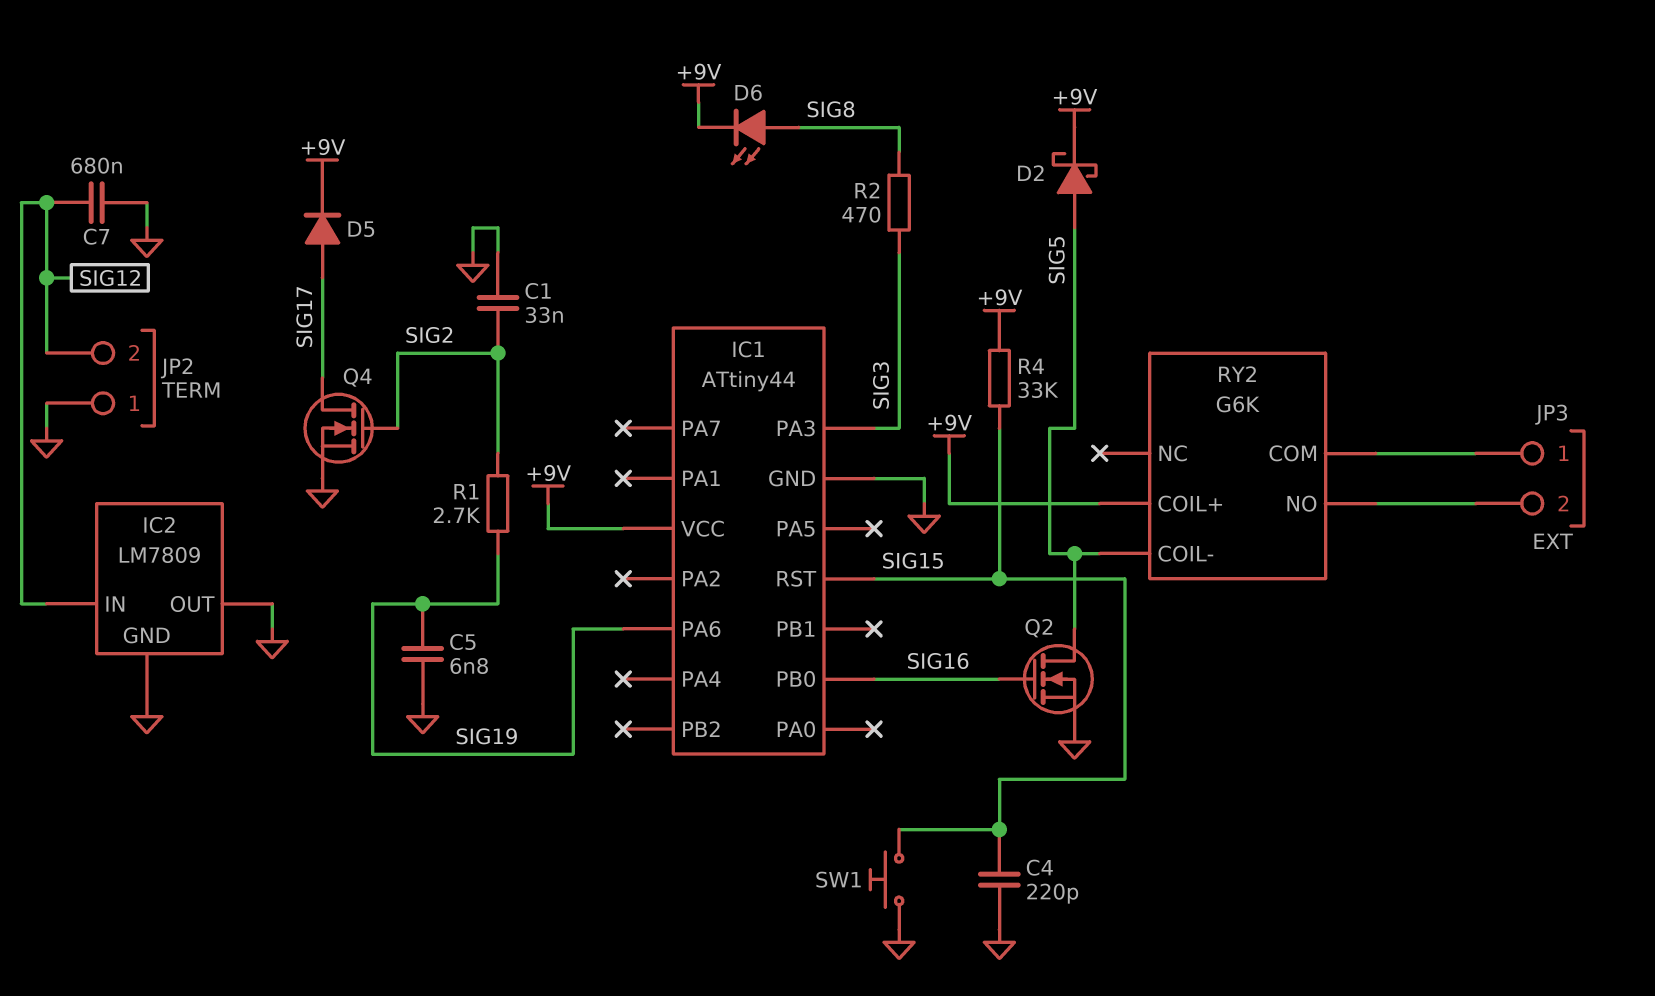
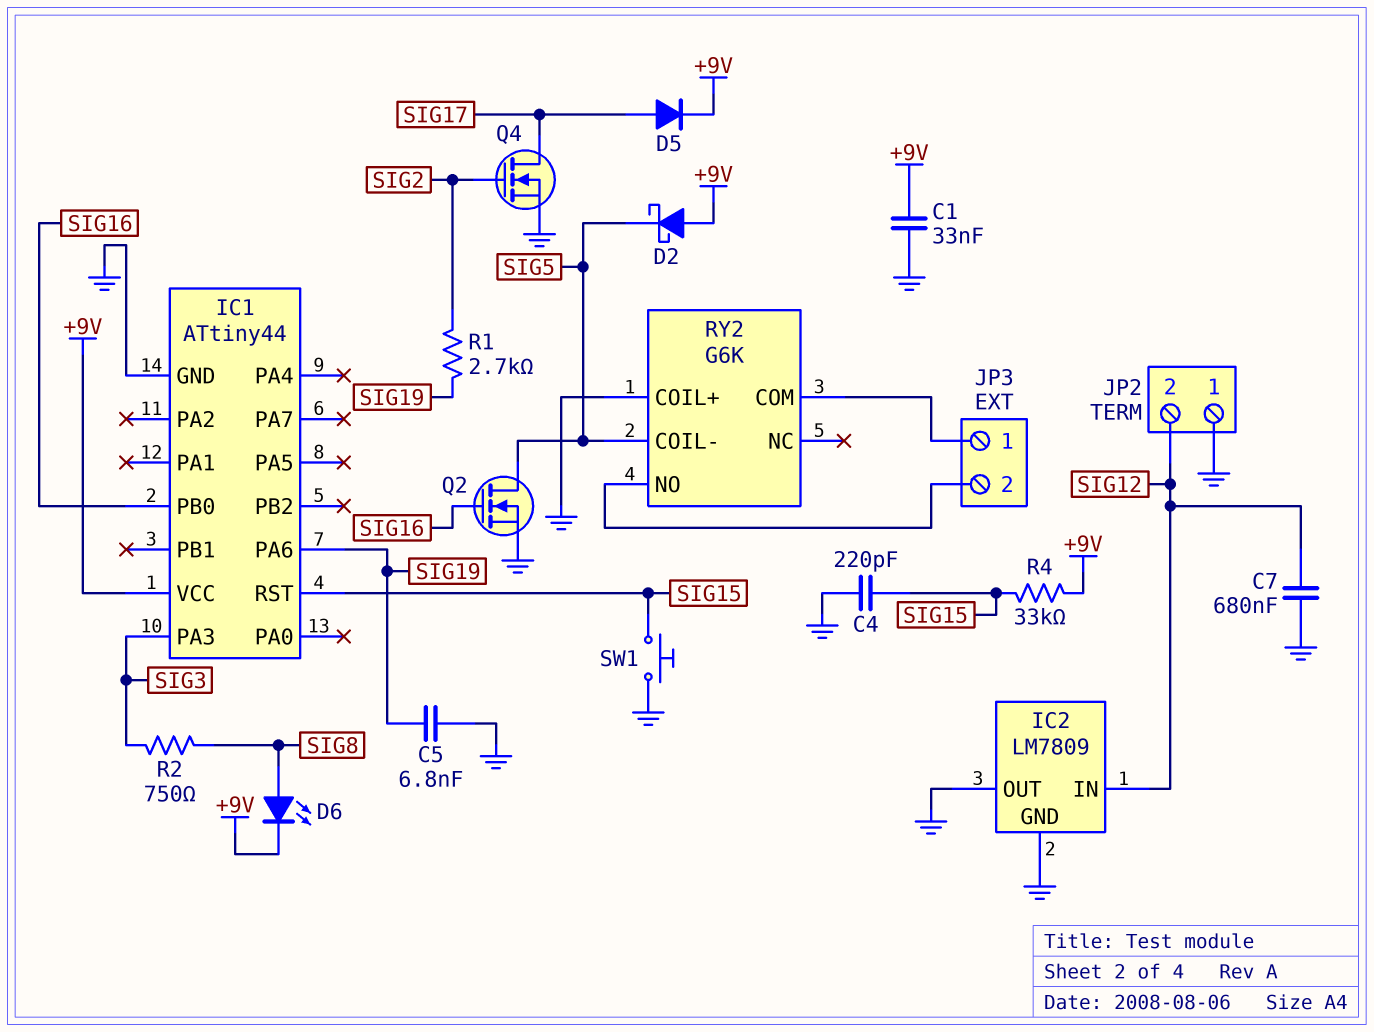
C1: 33nF (GND, SIG2) -> 33nF (+9V, GND)
D2: schottky (A SIG5, K +9V) -> schottky (A +9V, K SIG5)
R2: 470 (SIG3, SIG8) -> 750 (SIG3, SIG8)
RY2 pin COIL+: +9V -> GND

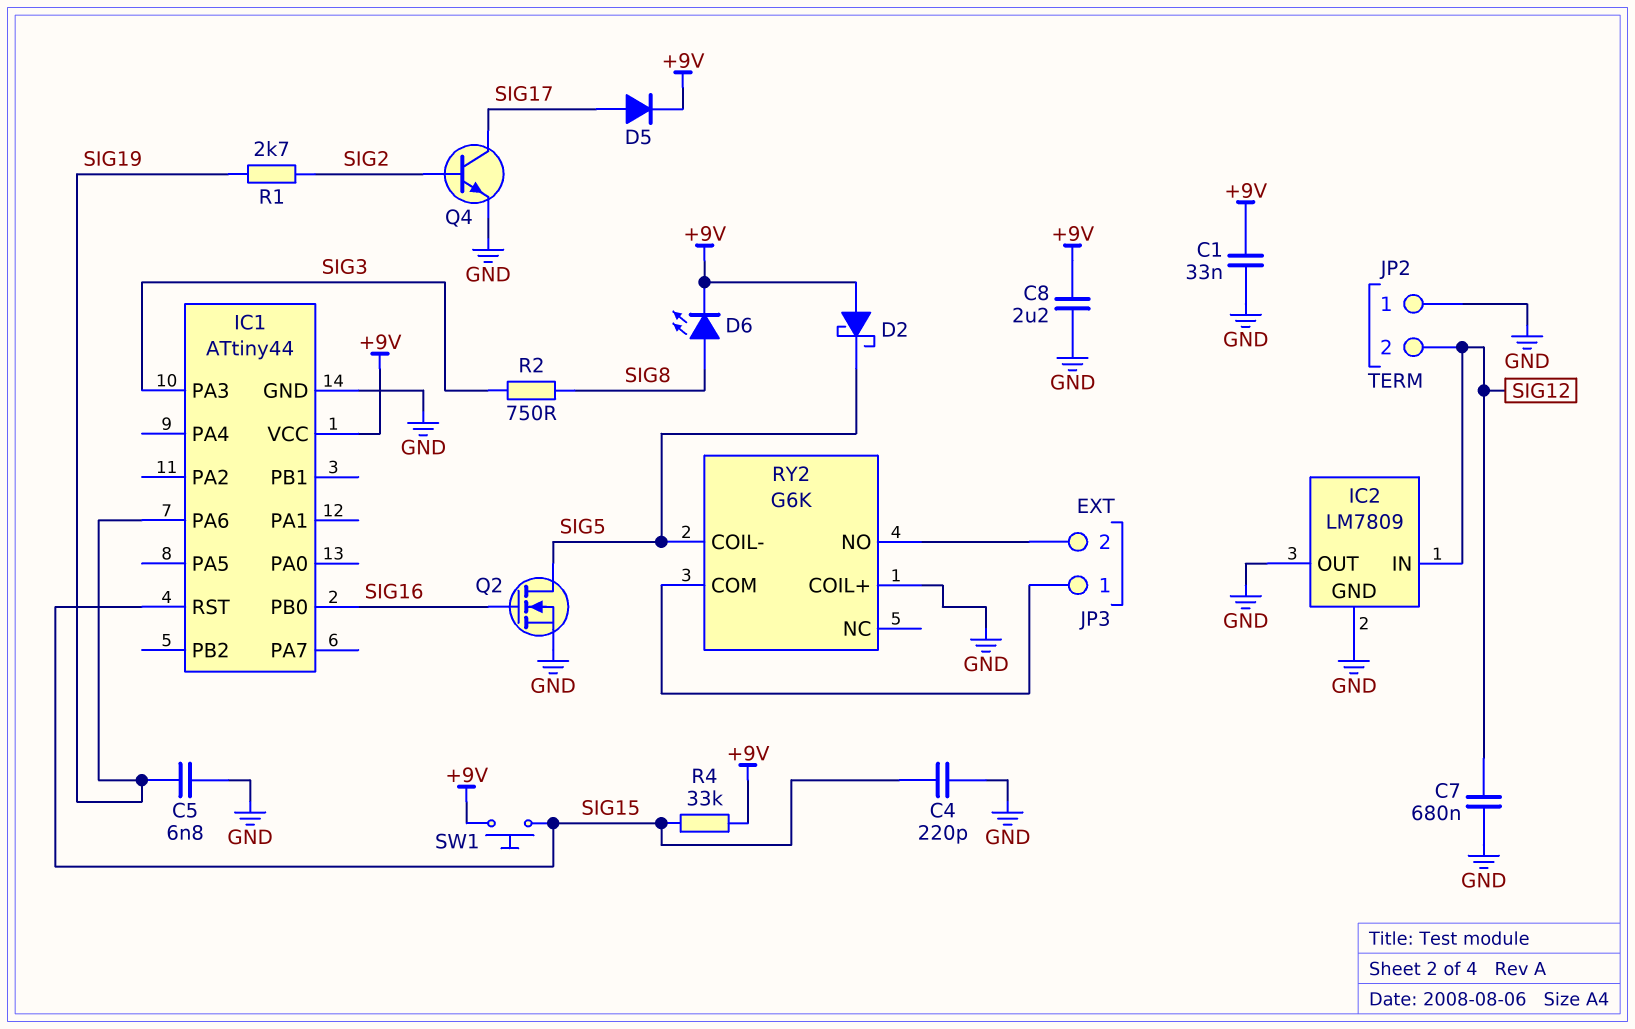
C8: none -> 2.2uF (+9V, GND)
Q4: NMOS (G SIG2, D SIG17, S GND) -> NPN (B SIG2, C SIG17, E GND)
SW1: button (GND, SIG15) -> button (+9V, SIG15)

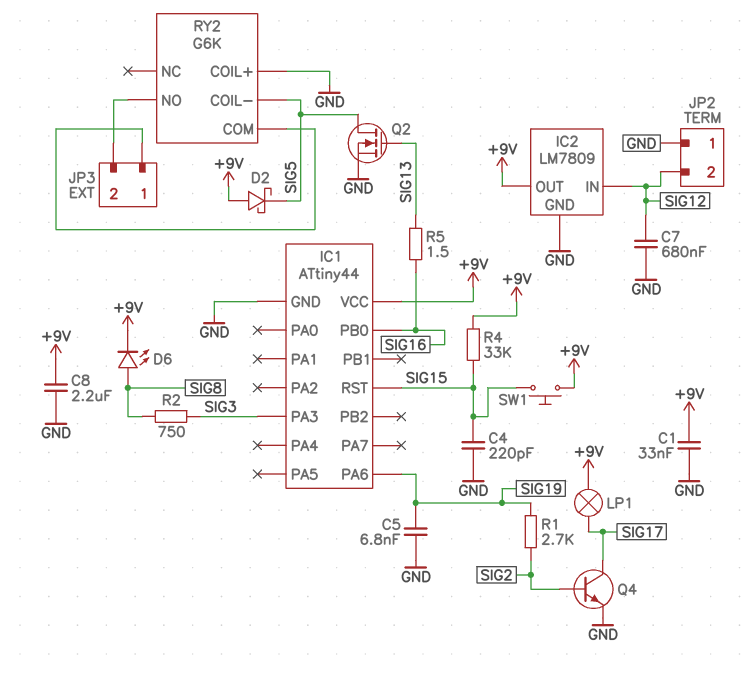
D5: diode (A SIG17, K +9V) -> none
IC2 pin OUT: GND -> +9V
LP1: none -> lamp (+9V, SIG17)
Q2: NMOS (G SIG16, D SIG5, S GND) -> NMOS (G SIG13, D SIG5, S GND)
R5: none -> 1.5 (SIG13, SIG16)

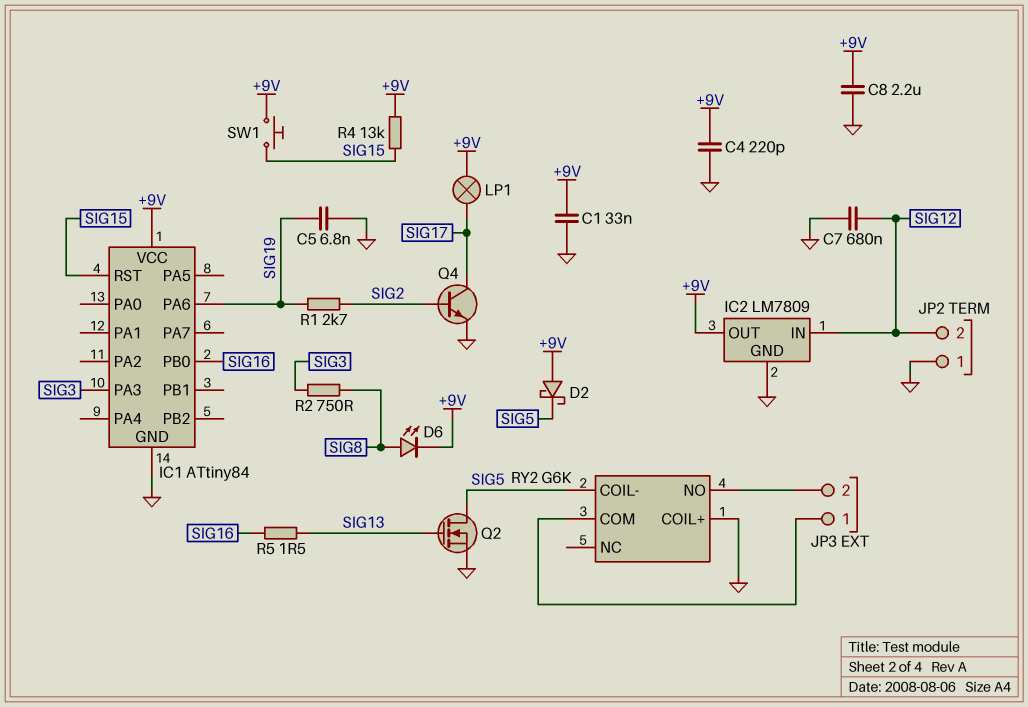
C4: 220pF (GND, SIG15) -> 220pF (+9V, GND)
IC1: ATtiny44 -> ATtiny84
R4: 33k (+9V, SIG15) -> 13k (+9V, SIG15)

